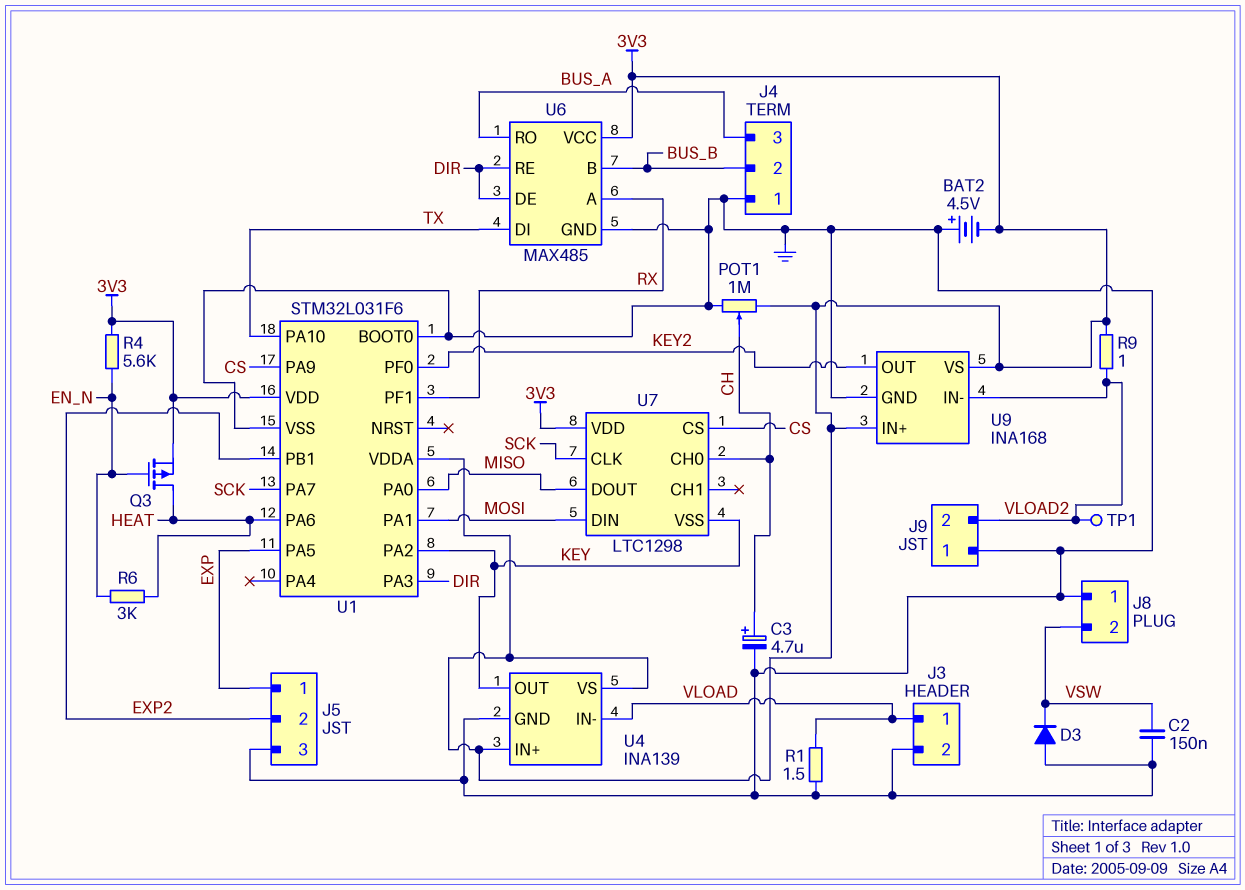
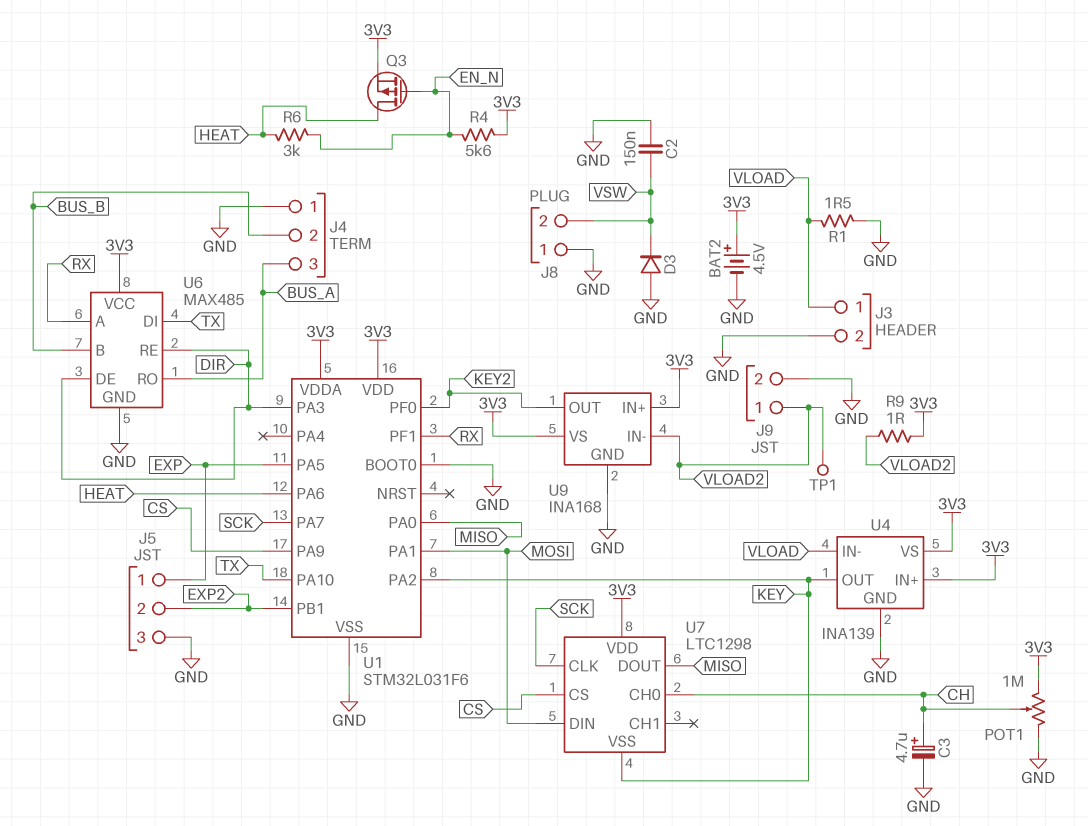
BAT2: 4.5V (plus GND, minus 3V3) -> 4.5V (plus 3V3, minus GND)
J9 pin 1: GND -> VLOAD2
J9 pin 2: VLOAD2 -> GND

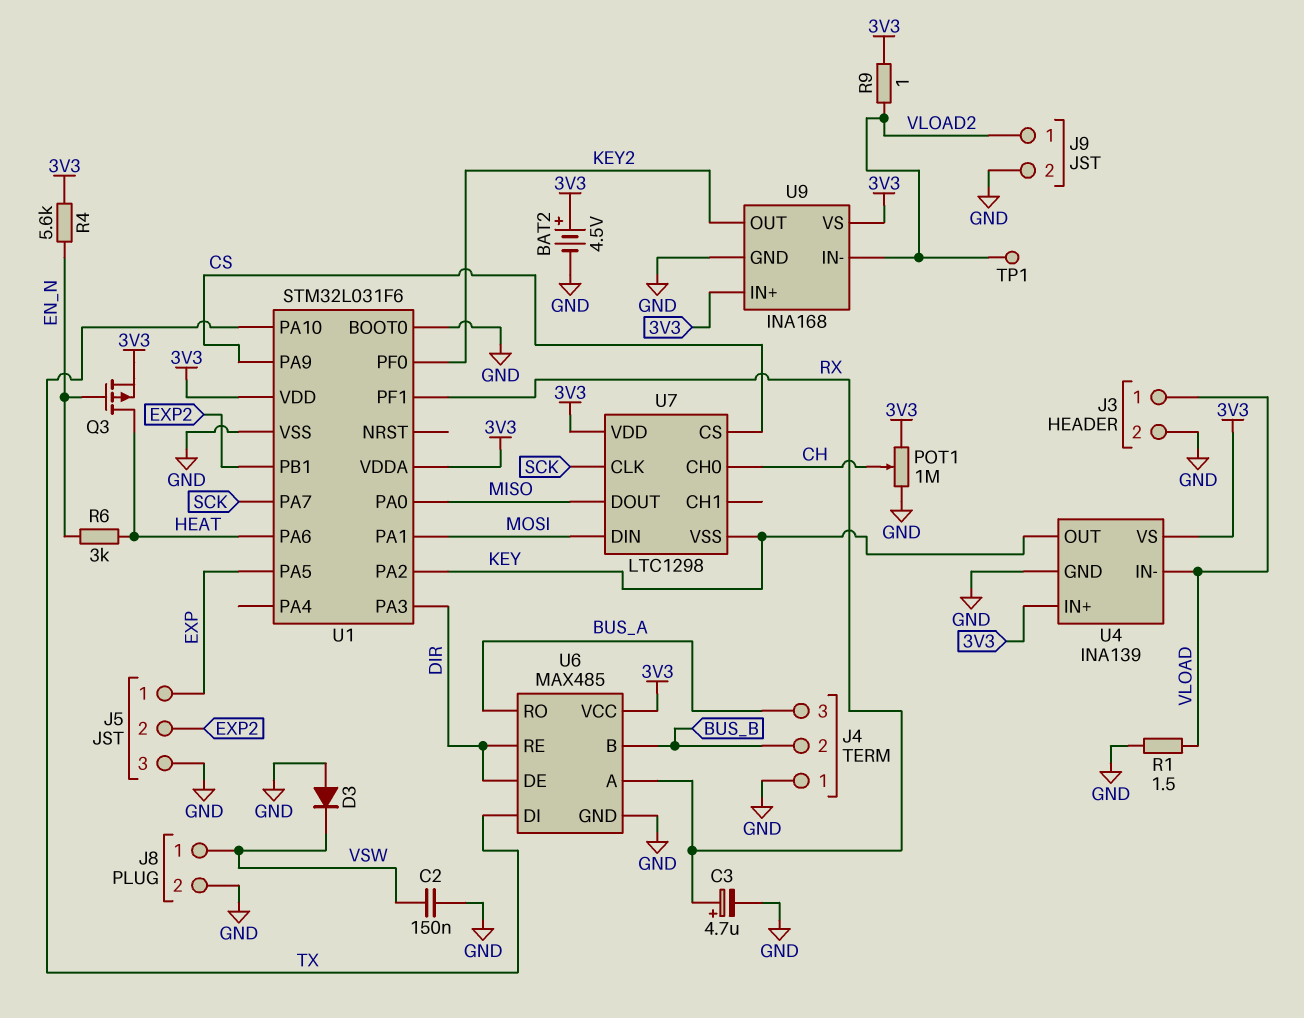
C3: 4.7uF (plus CH, minus GND) -> 4.7uF (plus RX, minus GND)
J8 pin 1: GND -> VSW
J8 pin 2: VSW -> GND

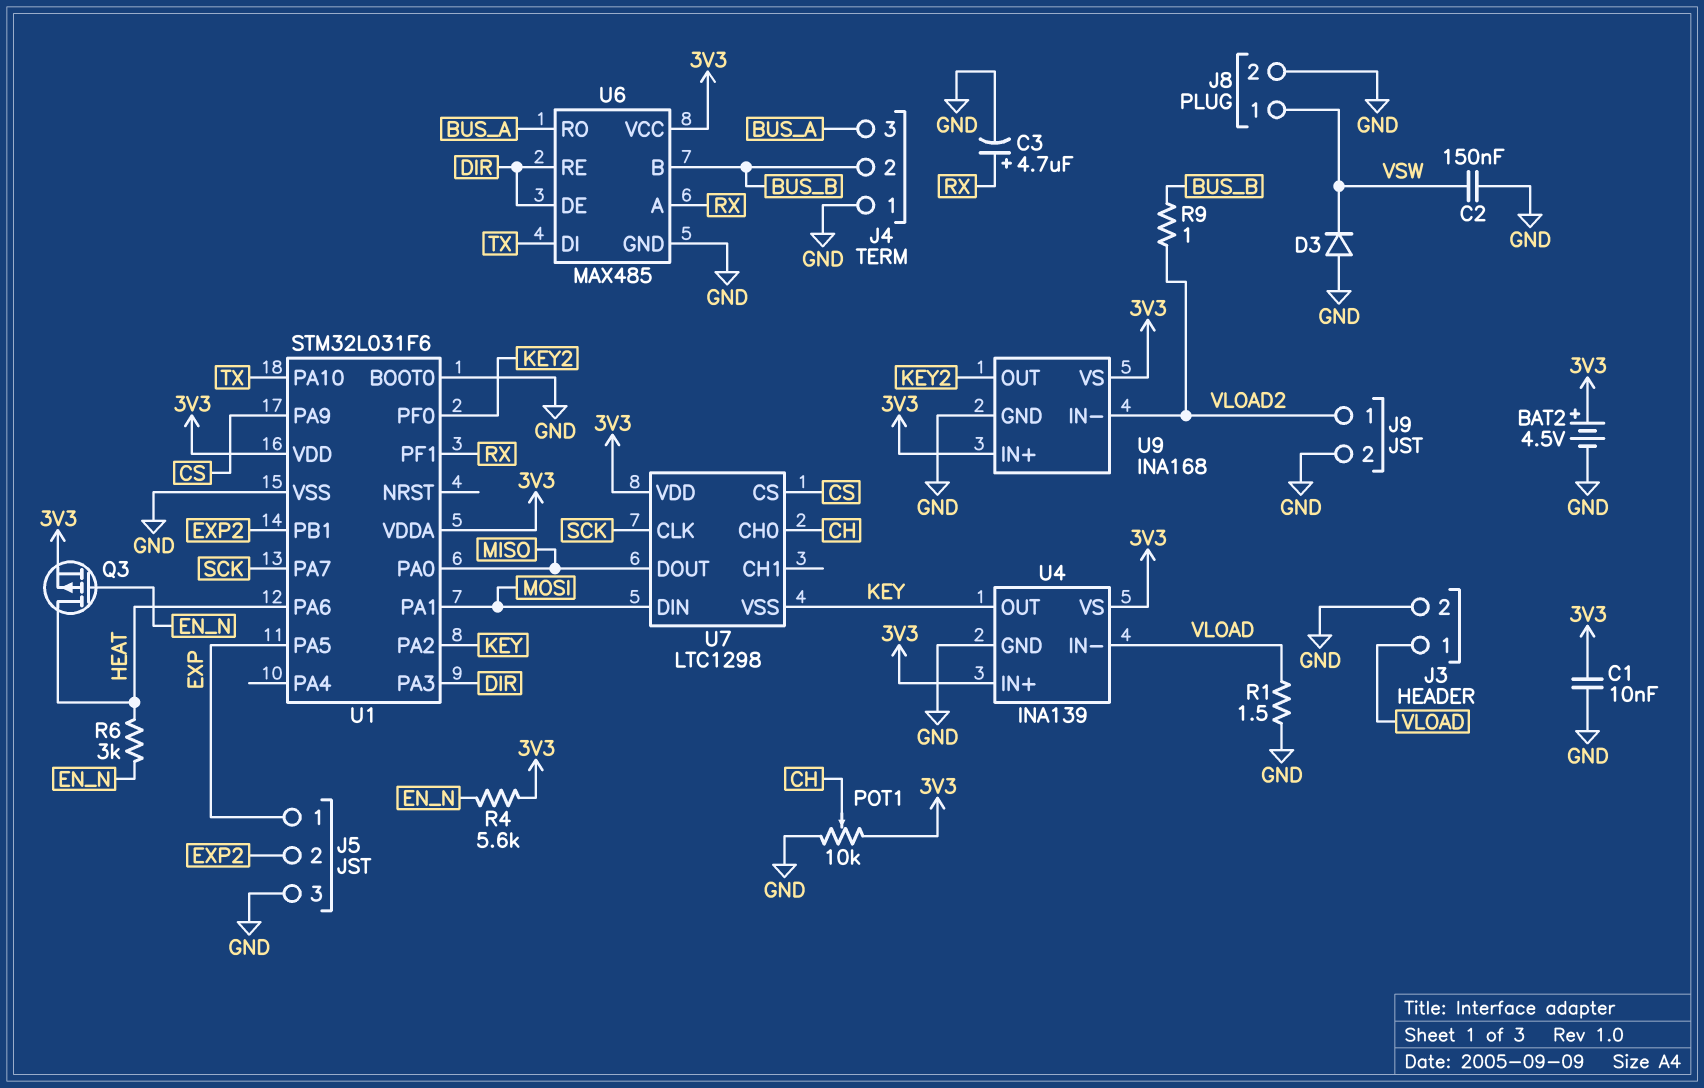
C1: none -> 10nF (3V3, GND)
POT1: 1M (3V3, GND, wiper CH) -> 10k (3V3, GND, wiper CH)
R9: 1 (3V3, VLOAD2) -> 1 (BUS_B, VLOAD2)
TP1: test point (VLOAD2) -> none

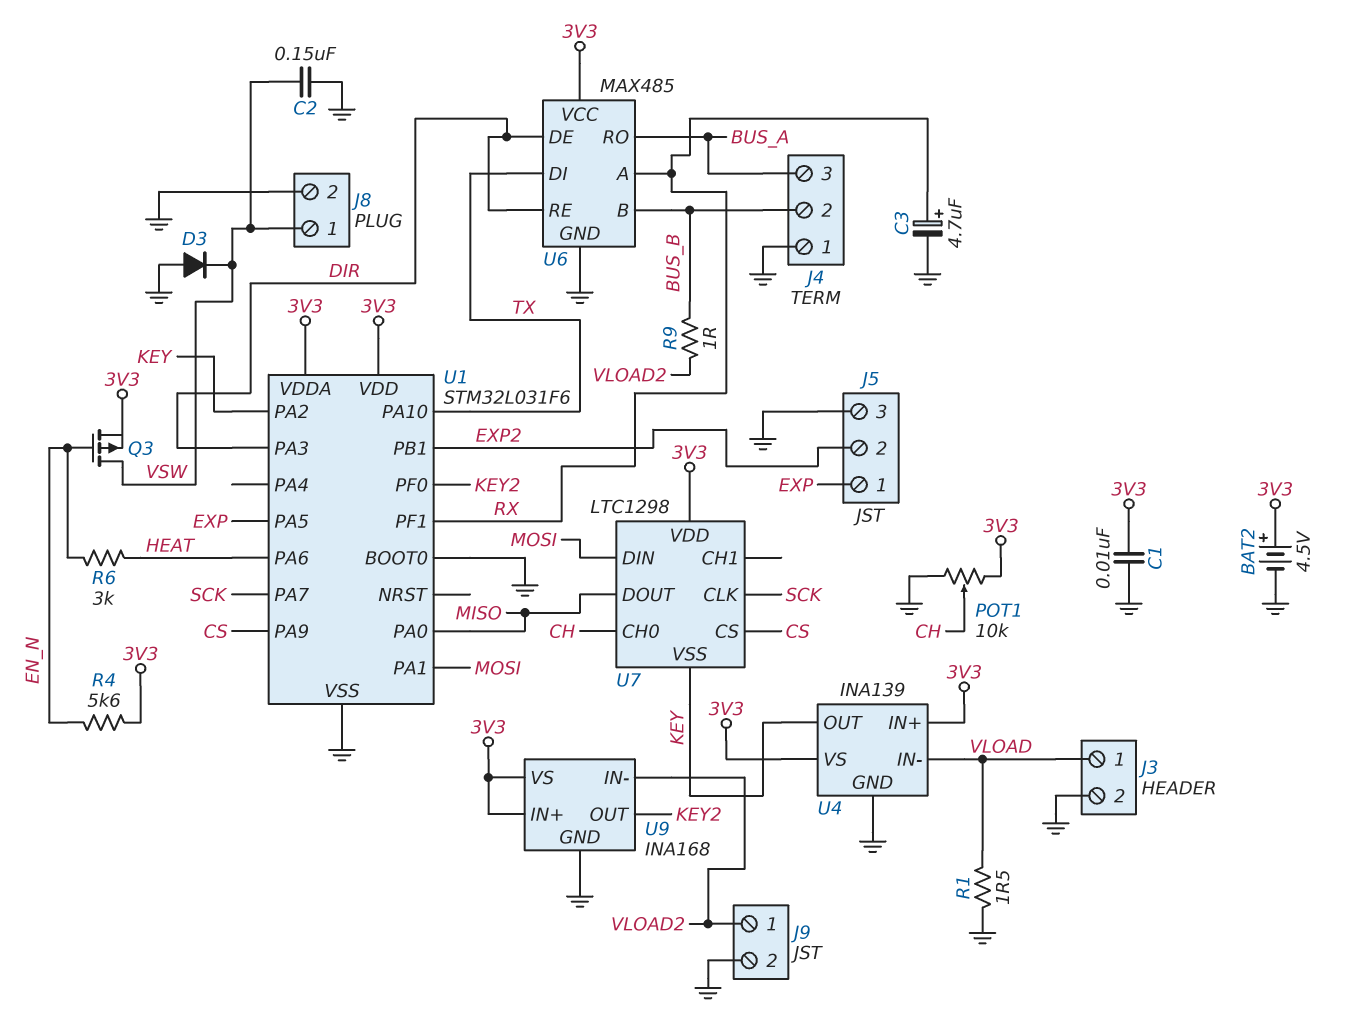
Q3: PMOS (G EN_N, D HEAT, S 3V3) -> PMOS (G EN_N, D VSW, S 3V3)

